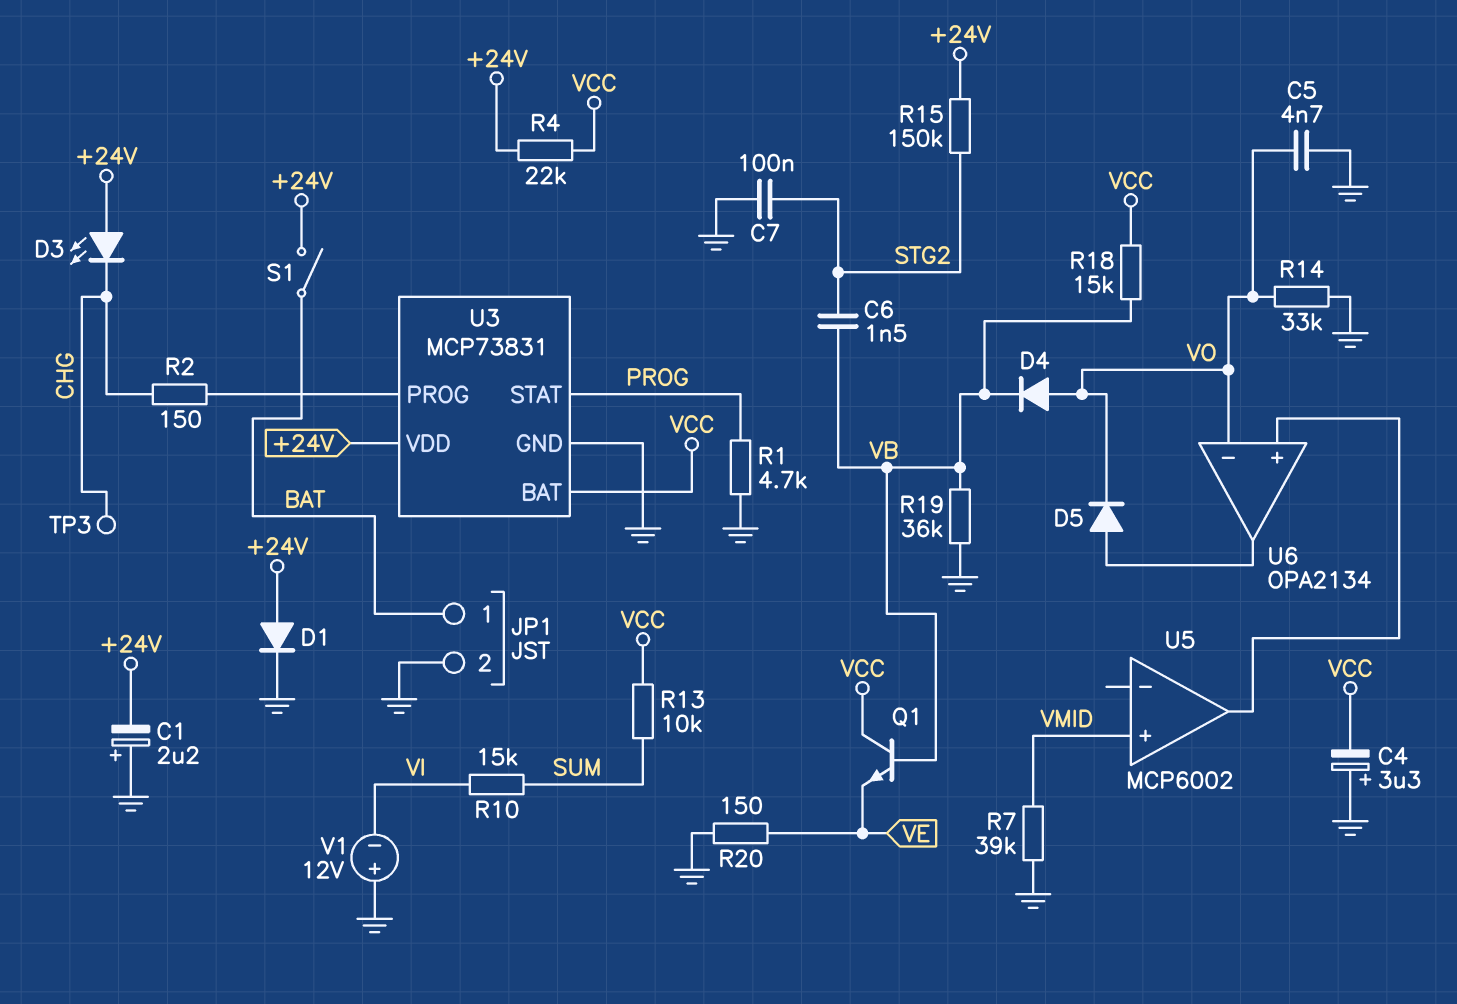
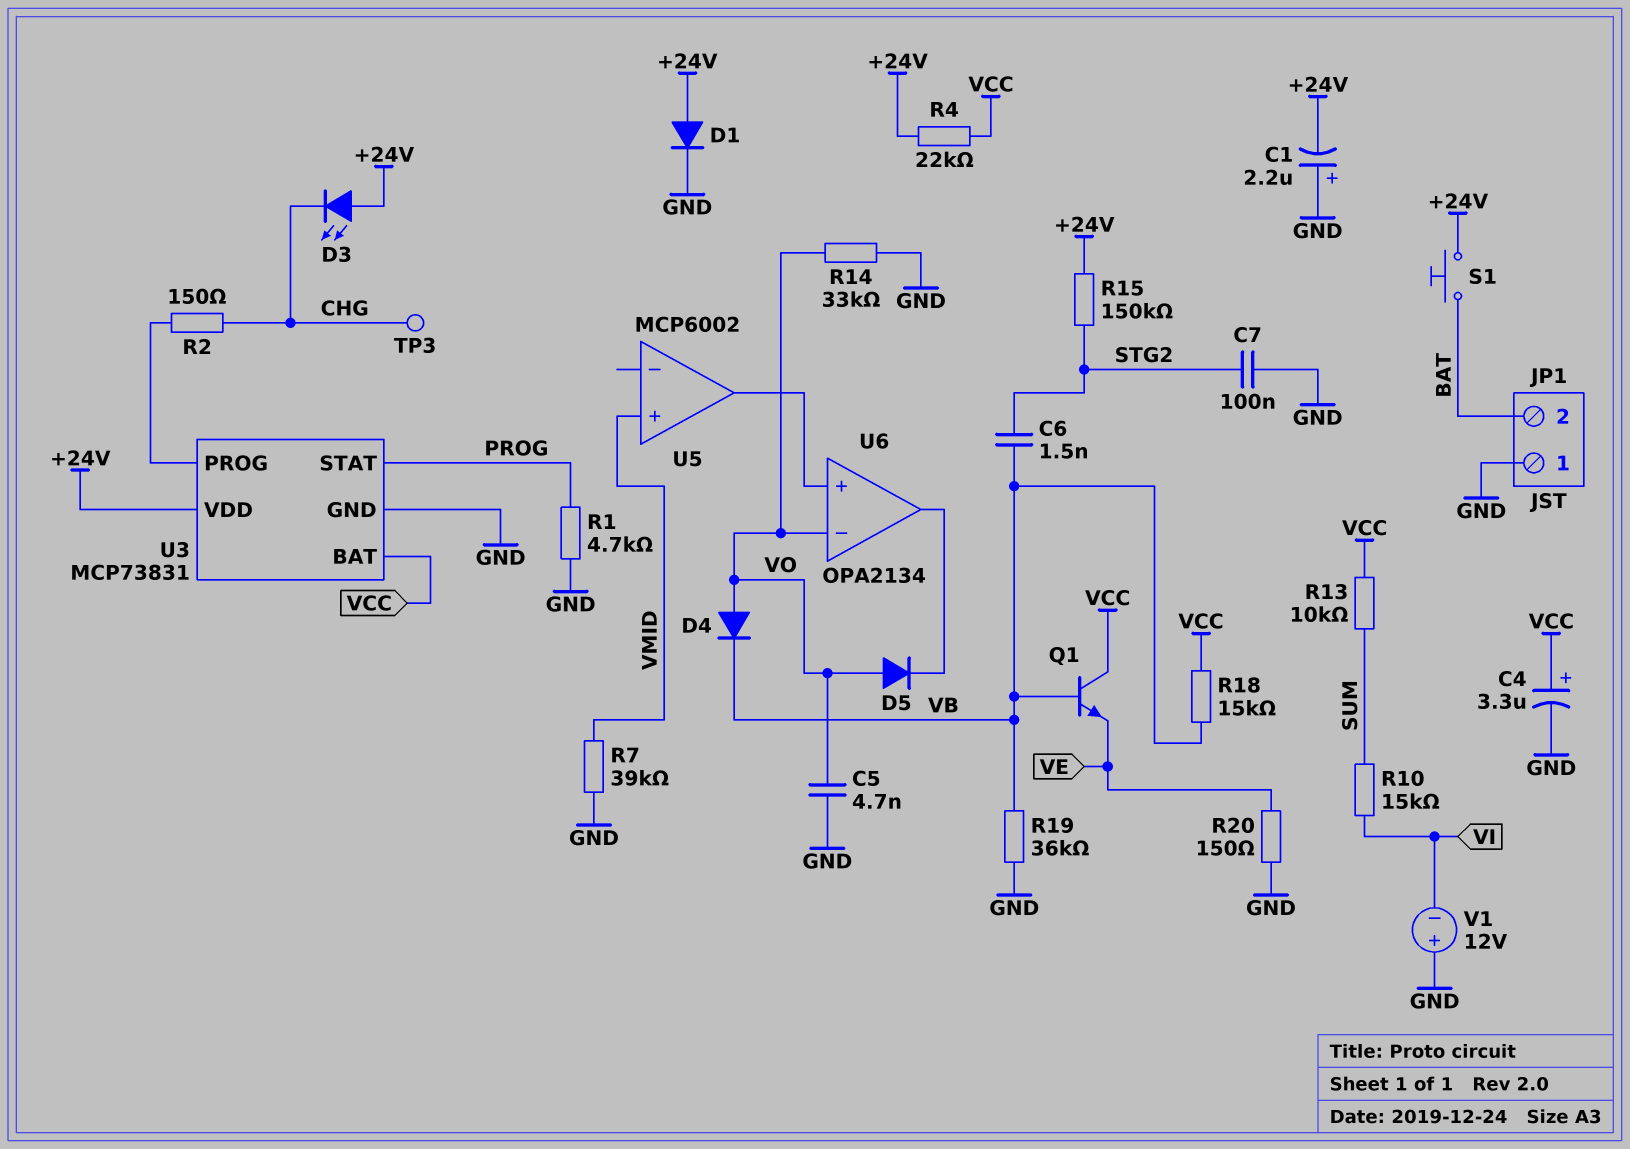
C4: 3.3uF (plus GND, minus VCC) -> 3.3uF (plus VCC, minus GND)
D5: diode (A U6/out, K VO) -> diode (A VO, K U6/out)
JP1 pin 1: BAT -> GND
JP1 pin 2: GND -> BAT
S1: switch (+24V, BAT) -> button (+24V, BAT)

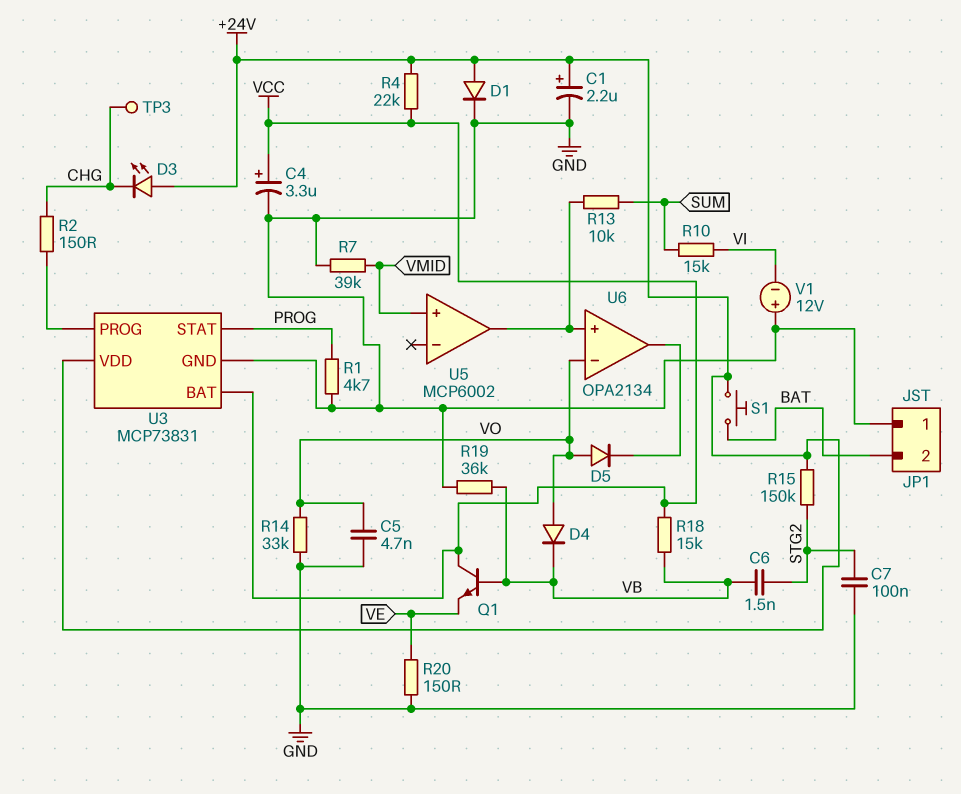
C1: 2.2uF (plus GND, minus +24V) -> 2.2uF (plus +24V, minus GND)
R13: 10k (SUM, VCC) -> 10k (SUM, U5/out)

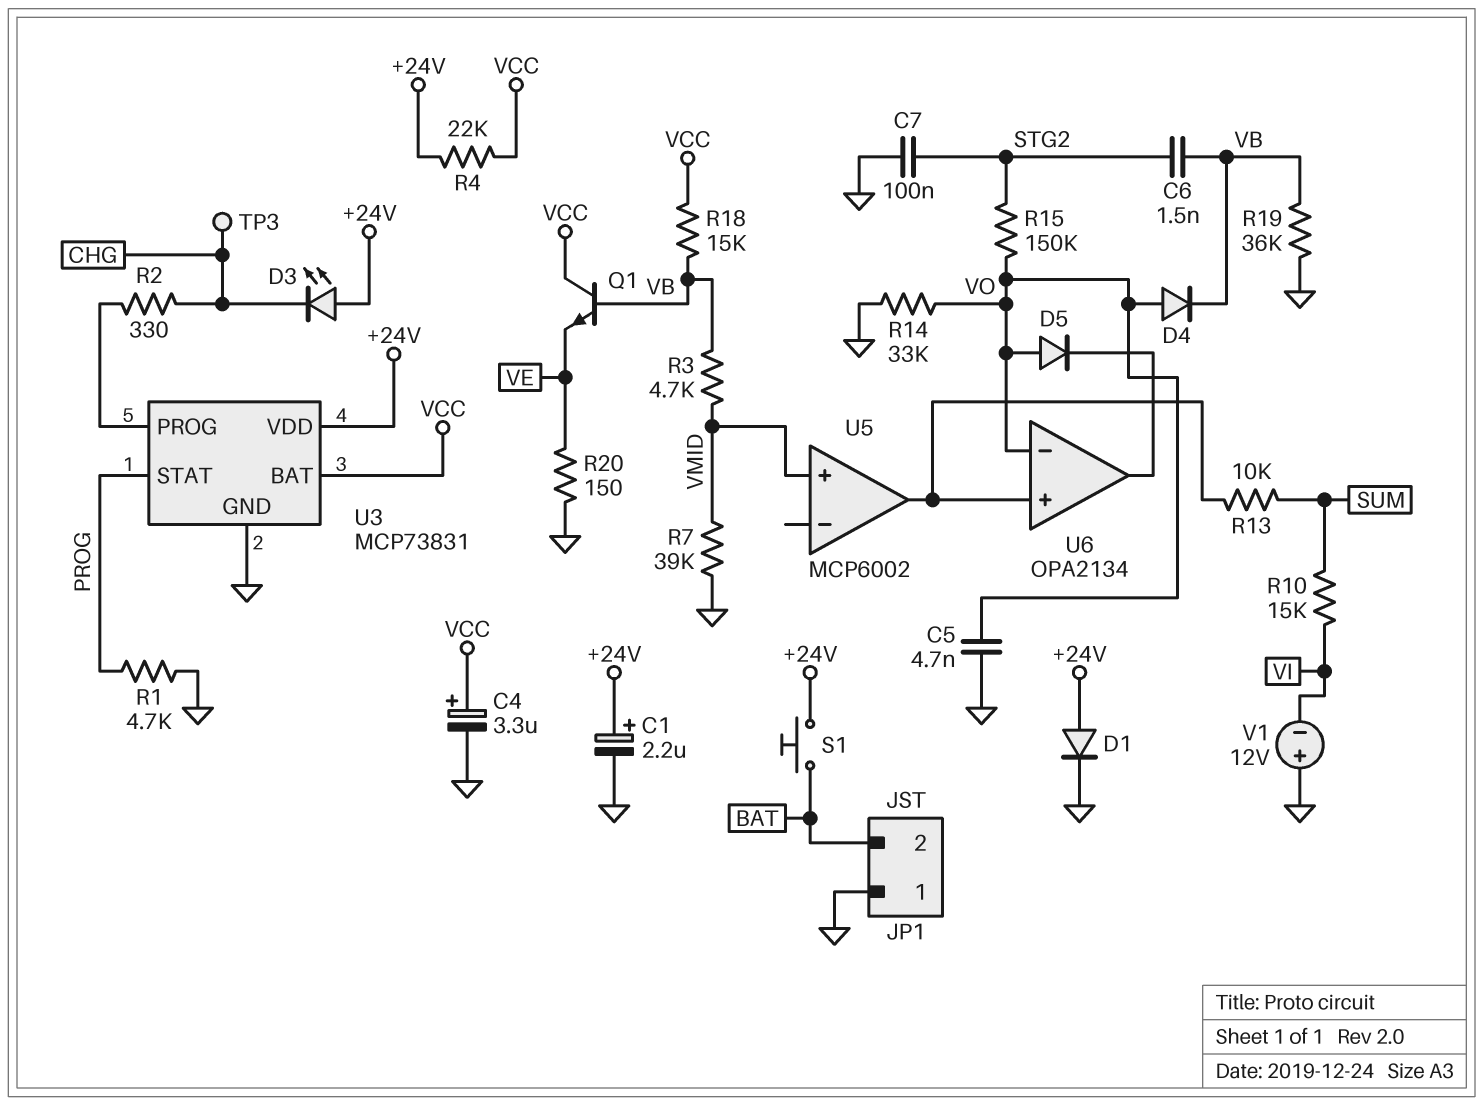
R2: 150 (CHG, U3/PROG) -> 330 (CHG, U3/PROG)
R3: none -> 4.7k (VB, VMID)
R15: 150k (+24V, STG2) -> 150k (STG2, VO)

